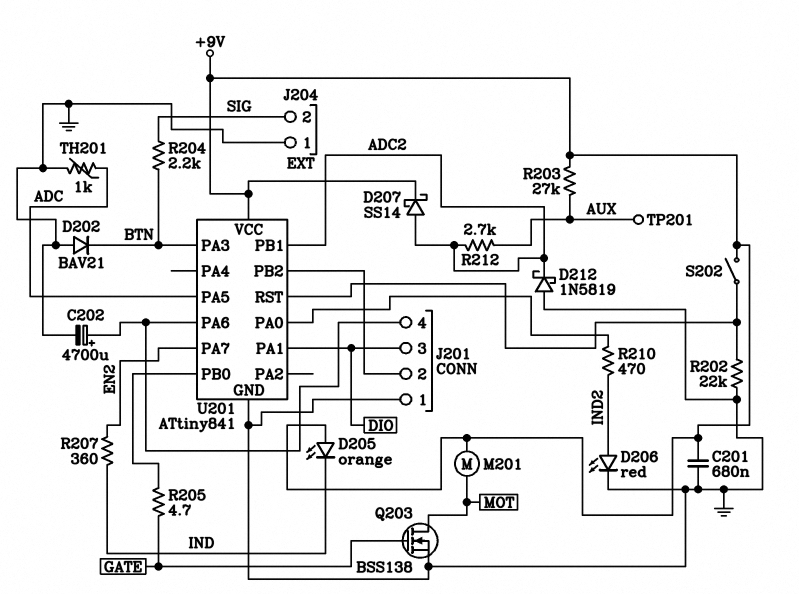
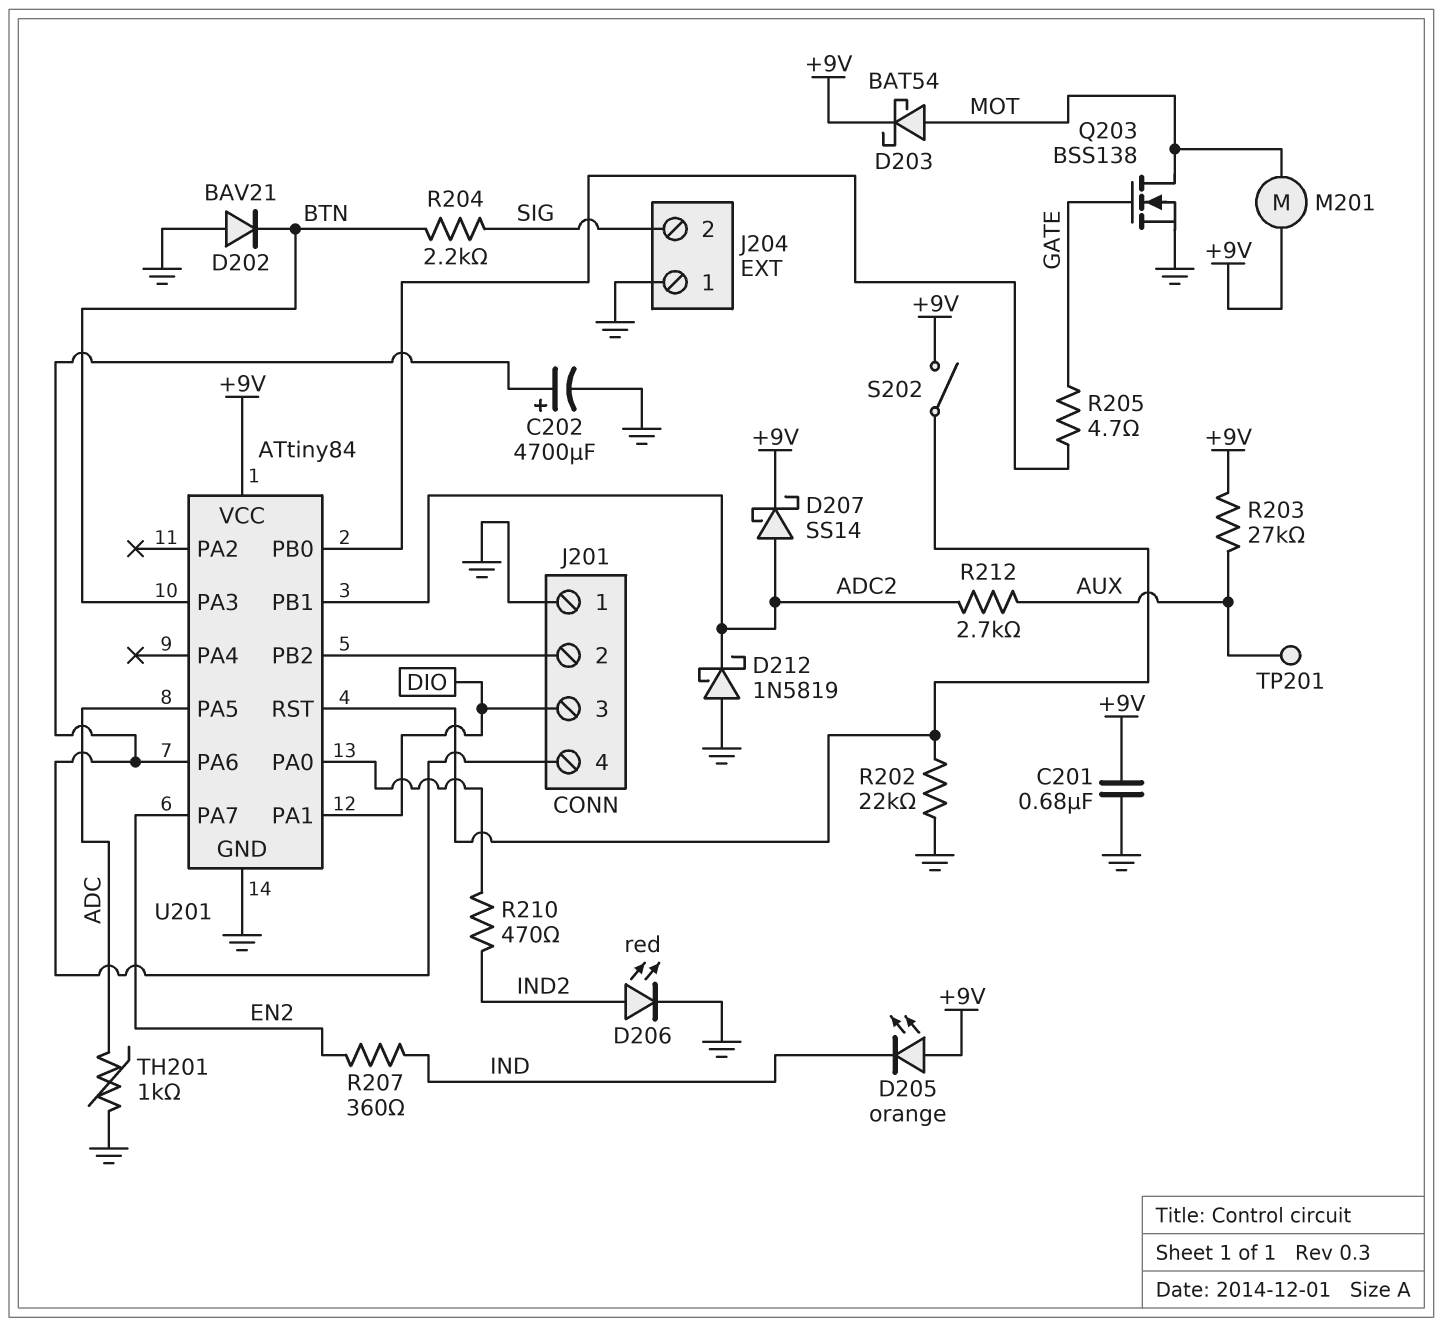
D203: none -> schottky BAT54 (A MOT, K +9V)
U201: ATtiny841 -> ATtiny84

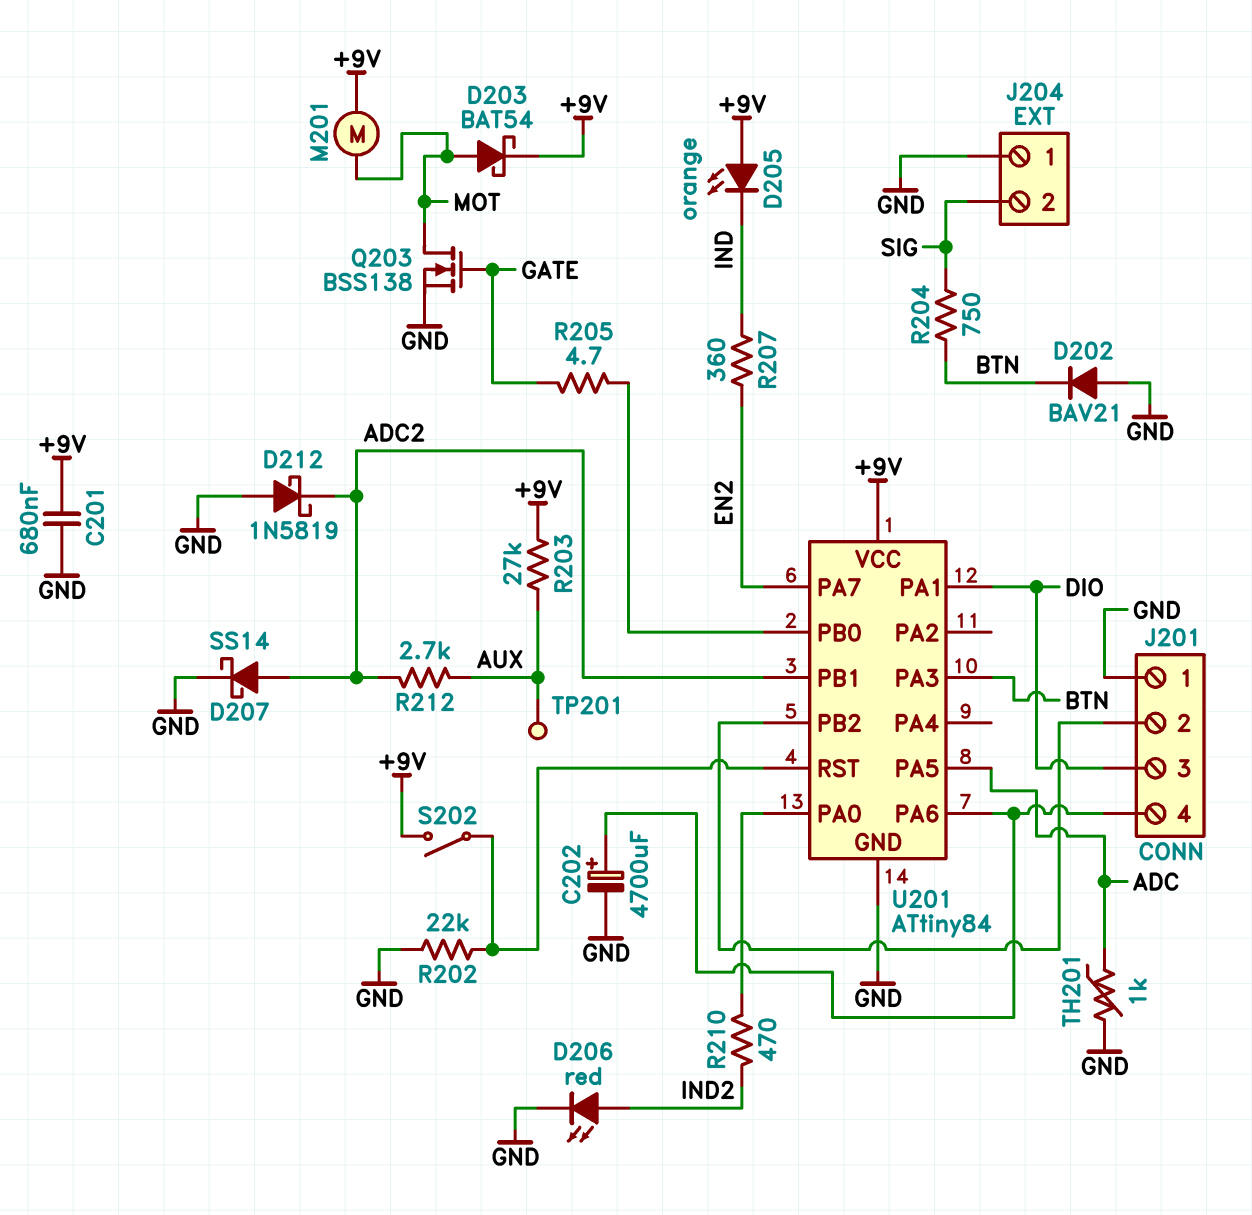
D207: schottky SS14 (A ADC2, K +9V) -> schottky SS14 (A ADC2, K GND)
R204: 2.2k (BTN, SIG) -> 750 (BTN, SIG)

